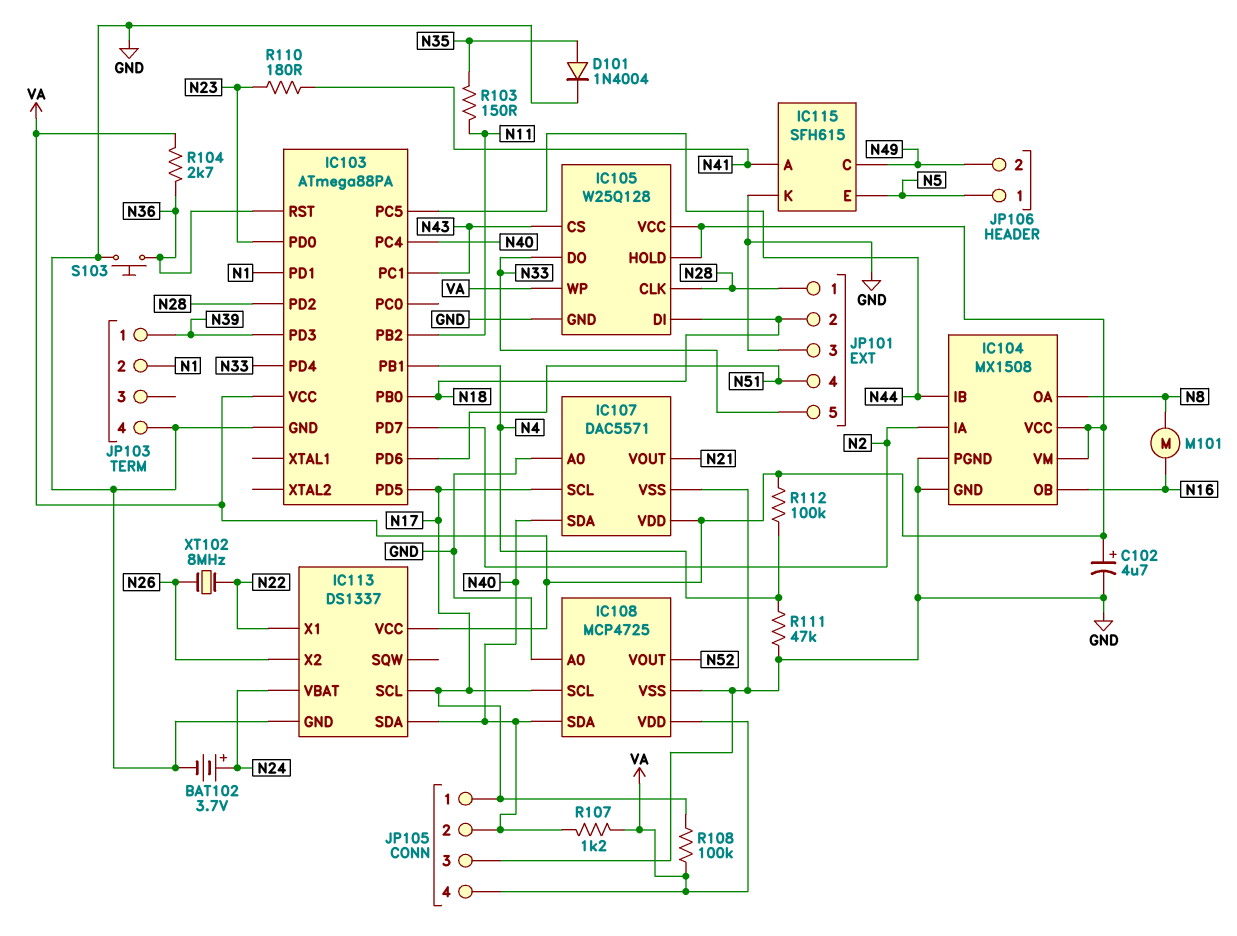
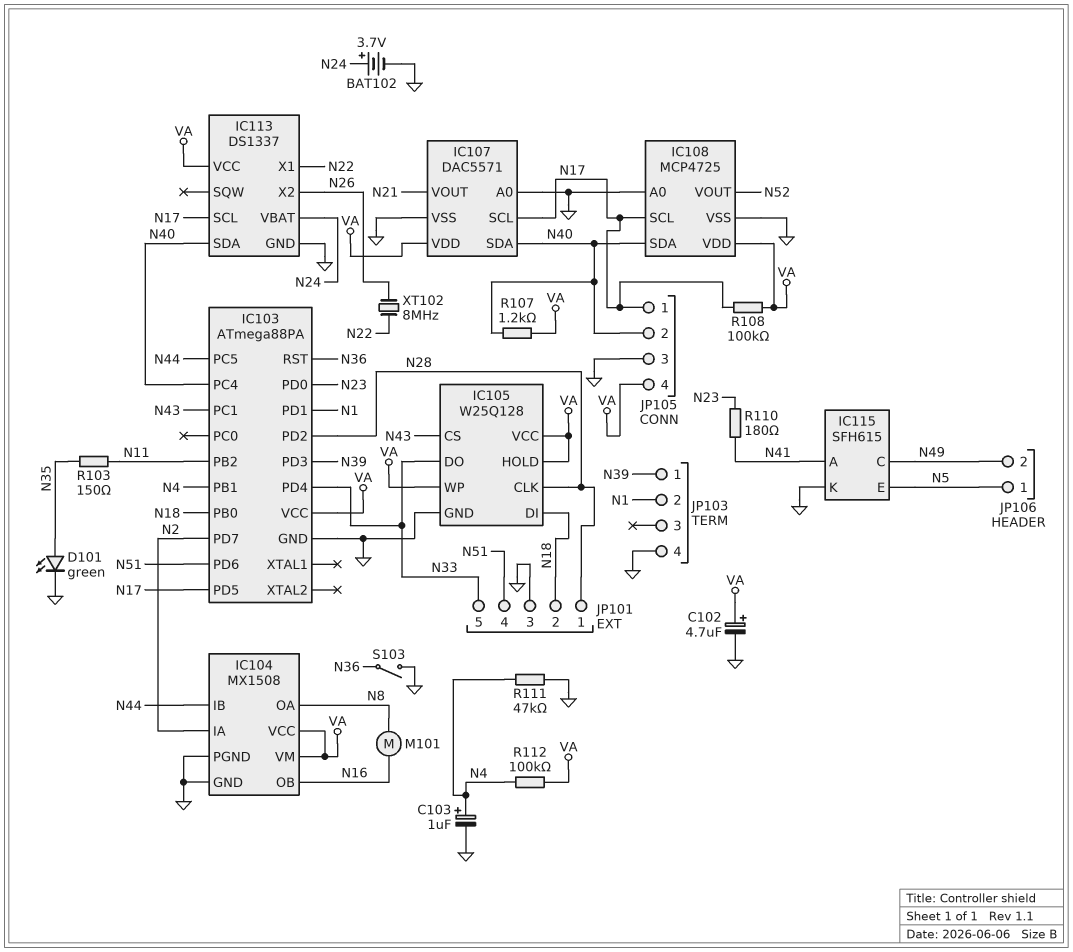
C103: none -> 1uF (plus N4, minus GND)
D101: diode 1N4004 (A N35, K GND) -> LED green (A N35, K GND)
R104: 2.7k (N36, VA) -> none
S103: button (GND, N36) -> switch (GND, N36)

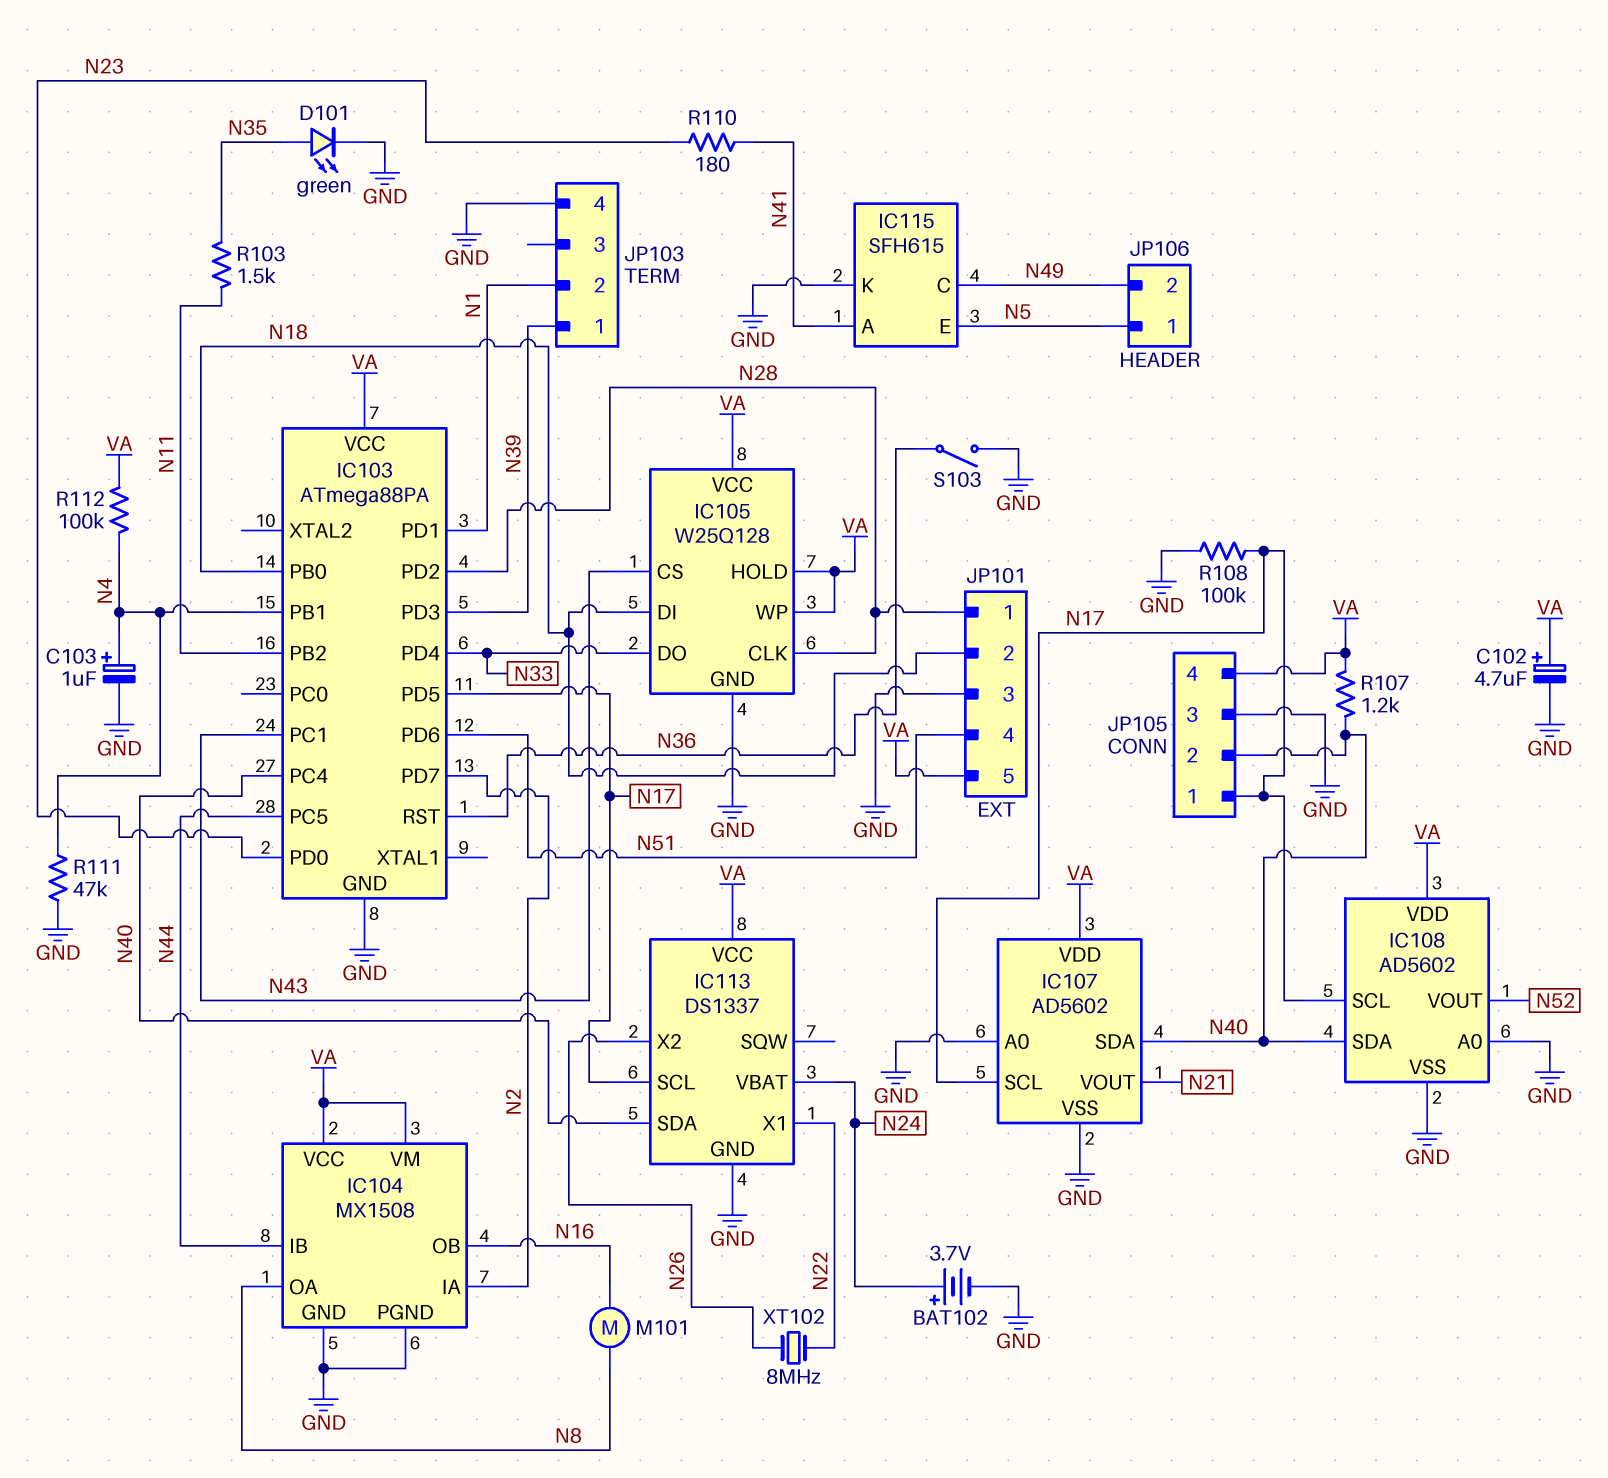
IC107: DAC5571 -> AD5602
IC108: MCP4725 -> AD5602
JP101 pin 5: N33 -> VA
R103: 150 (N11, N35) -> 1.5k (N11, N35)
R108: 100k (N17, VA) -> 100k (GND, N17)

